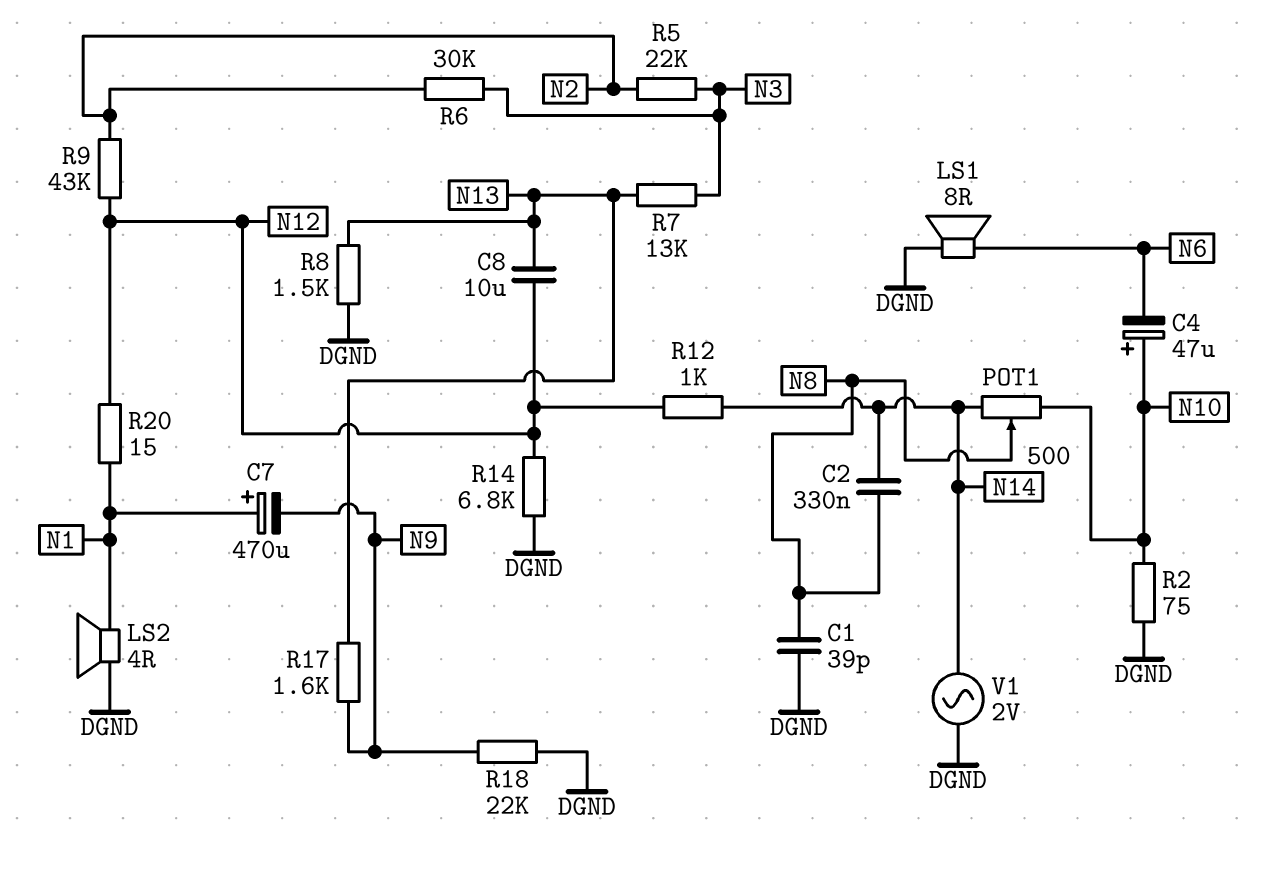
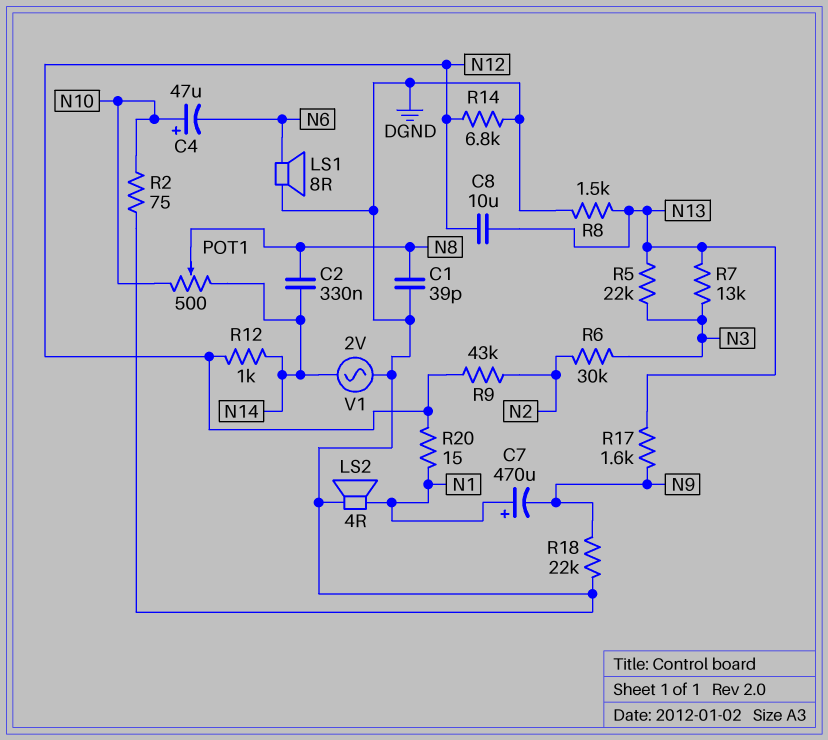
R5: 22k (N2, N3) -> 22k (N3, N13)

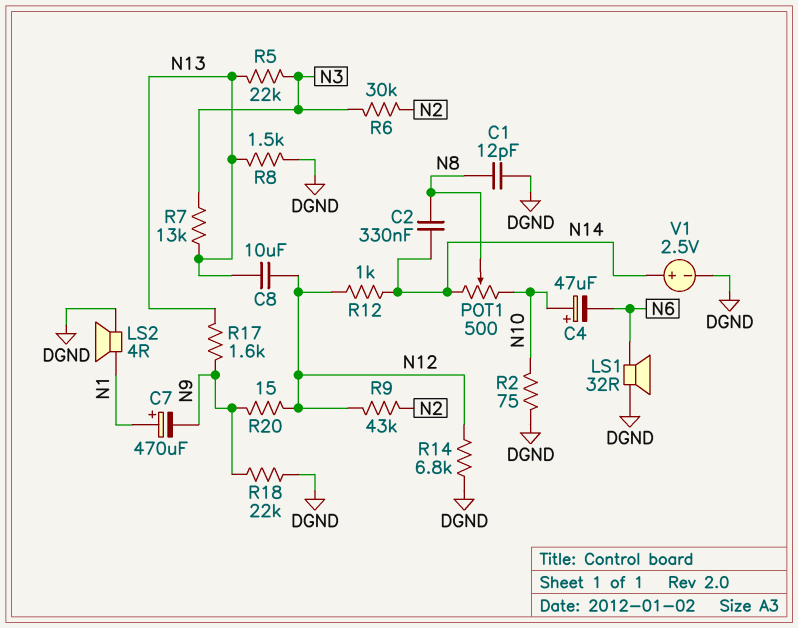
C1: 39pF (DGND, N8) -> 12pF (DGND, N8)
LS1: speaker 8R (DGND, N6) -> speaker 32R (DGND, N6)
R20: 15 (N1, N12) -> 15 (N9, N12)
V1: AC 2V (DGND, N14) -> 2.5V (plus N14, minus DGND)

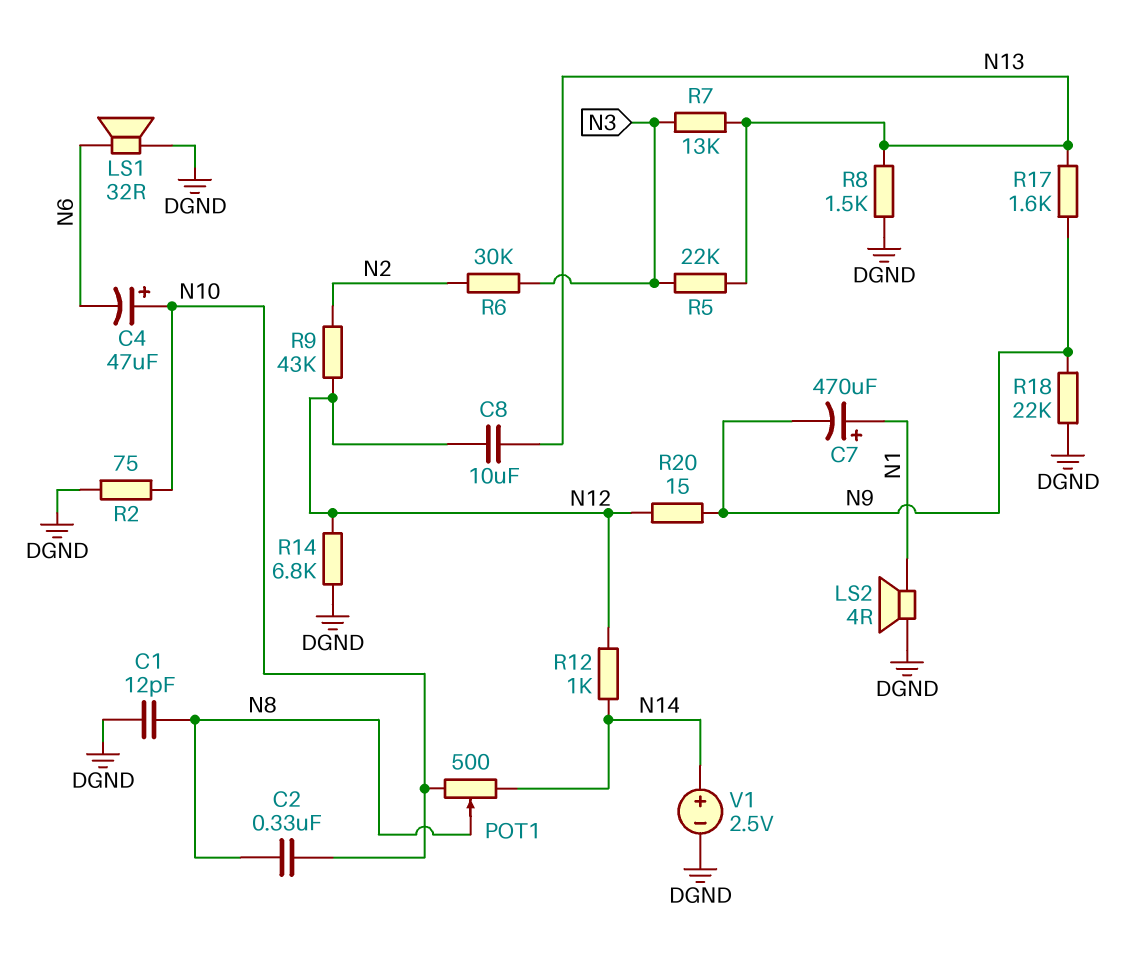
C2: 330nF (N8, N14) -> 330nF (N8, N10)

